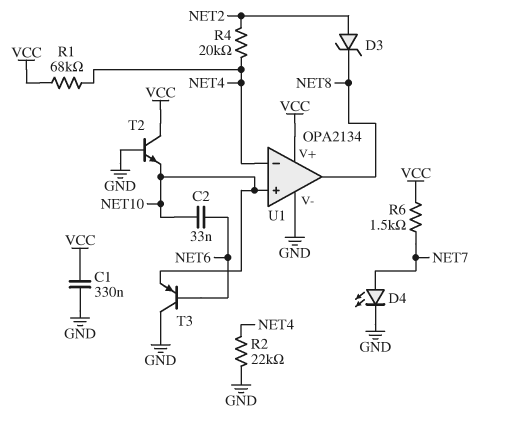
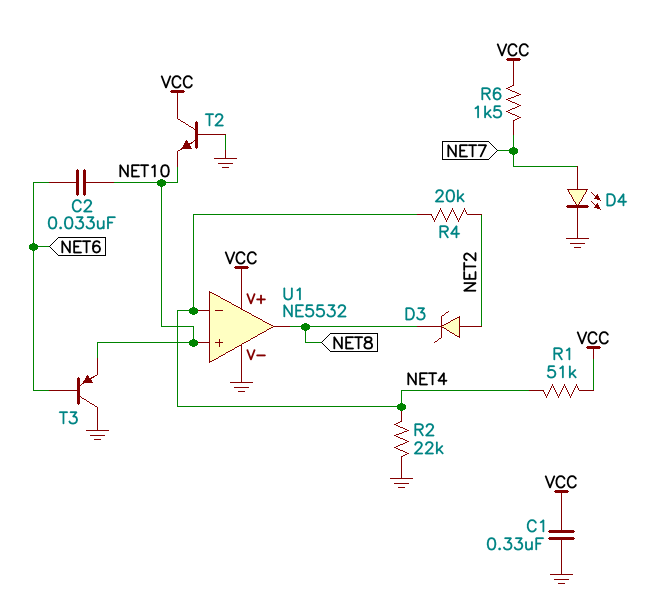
R1: 68k (NET4, VCC) -> 51k (NET4, VCC)
U1: OPA2134 -> NE5532

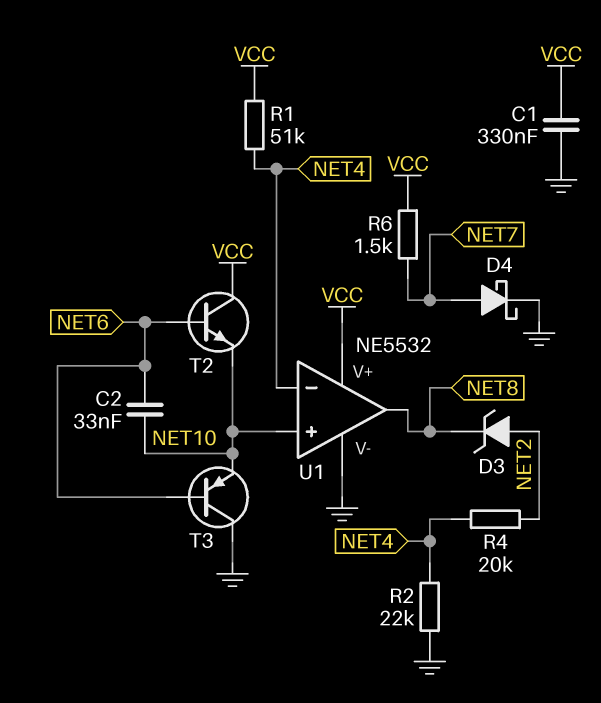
D4: LED (A NET7, K GND) -> schottky (A NET7, K GND)
T2: NPN (B GND, C VCC, E NET10) -> NPN (B NET6, C VCC, E NET10)

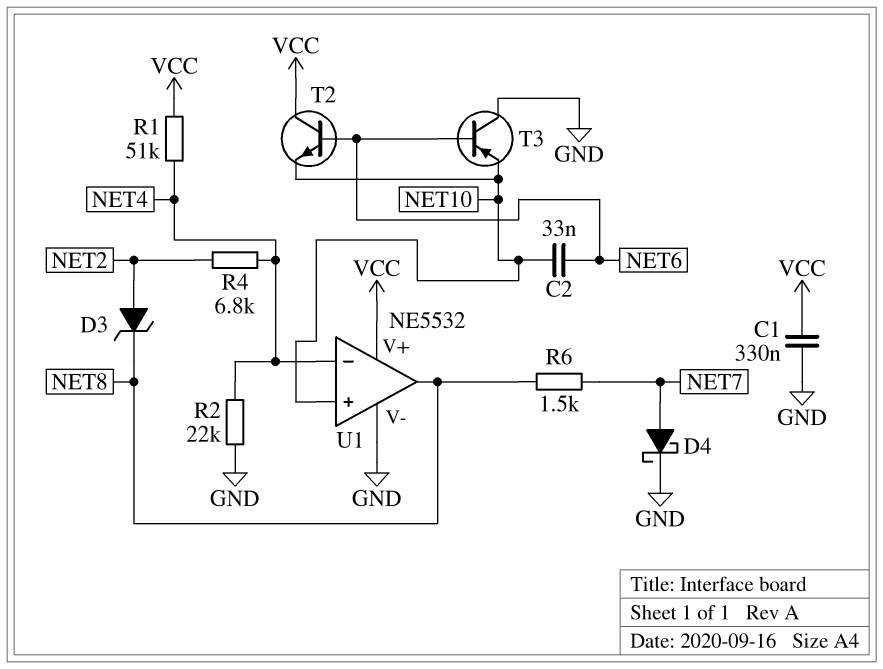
R4: 20k (NET2, NET4) -> 6.8k (NET2, NET4)
R6: 1.5k (NET7, VCC) -> 1.5k (NET7, NET8)

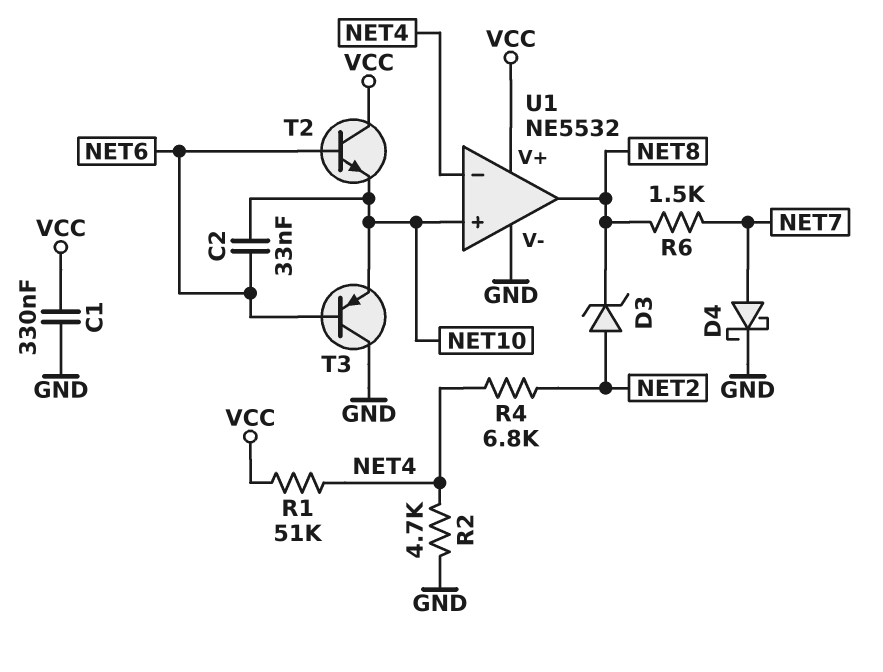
R2: 22k (GND, NET4) -> 4.7k (GND, NET4)

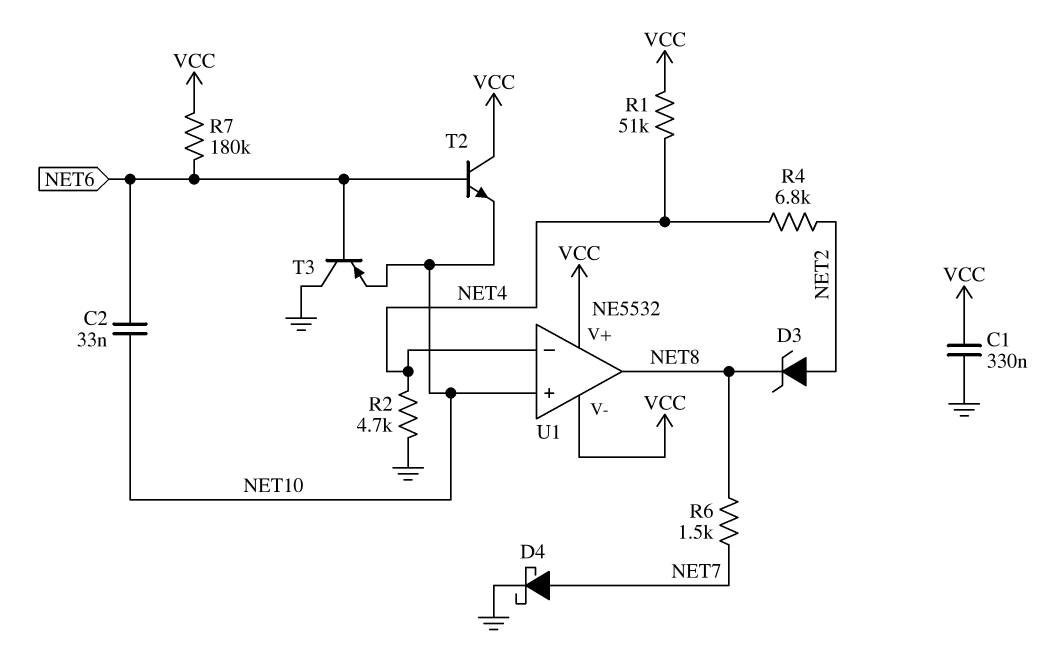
R7: none -> 180k (NET6, VCC)
U1 pin V-: GND -> VCC

